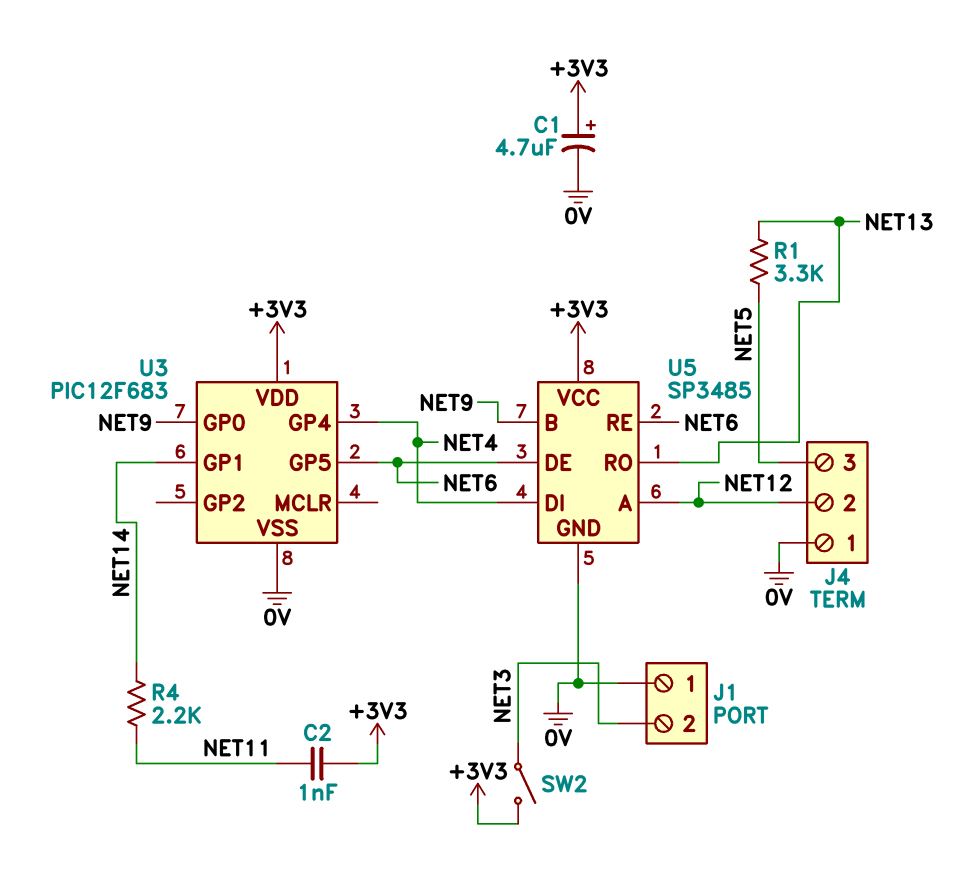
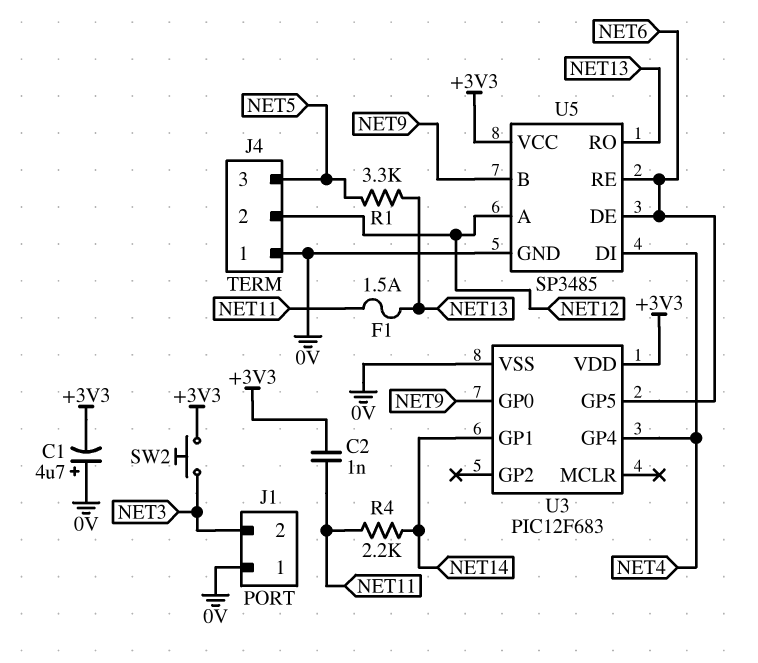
C1: 4.7uF (plus +3V3, minus 0V) -> 4.7uF (plus 0V, minus +3V3)
F1: none -> 1.5A (NET11, NET13)
SW2: switch (+3V3, NET3) -> button (+3V3, NET3)

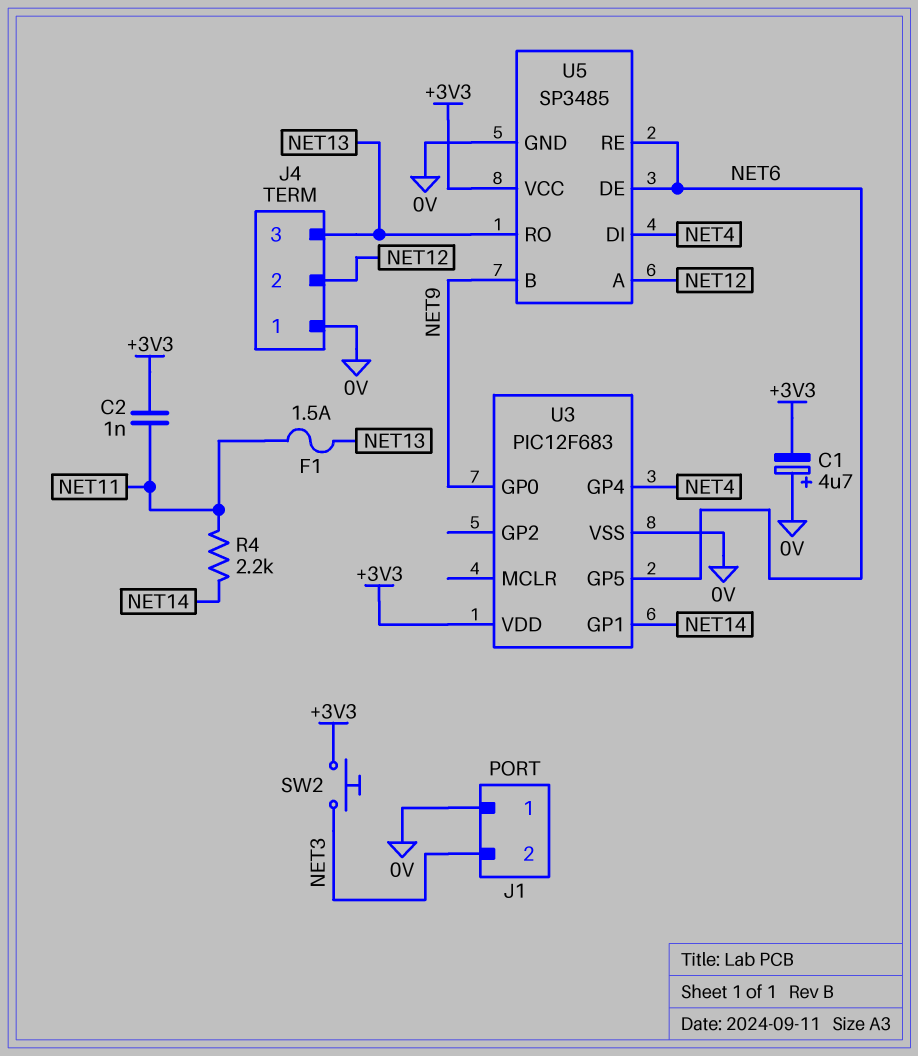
J4 pin 3: NET5 -> NET13
R1: 3.3k (NET5, NET13) -> none

